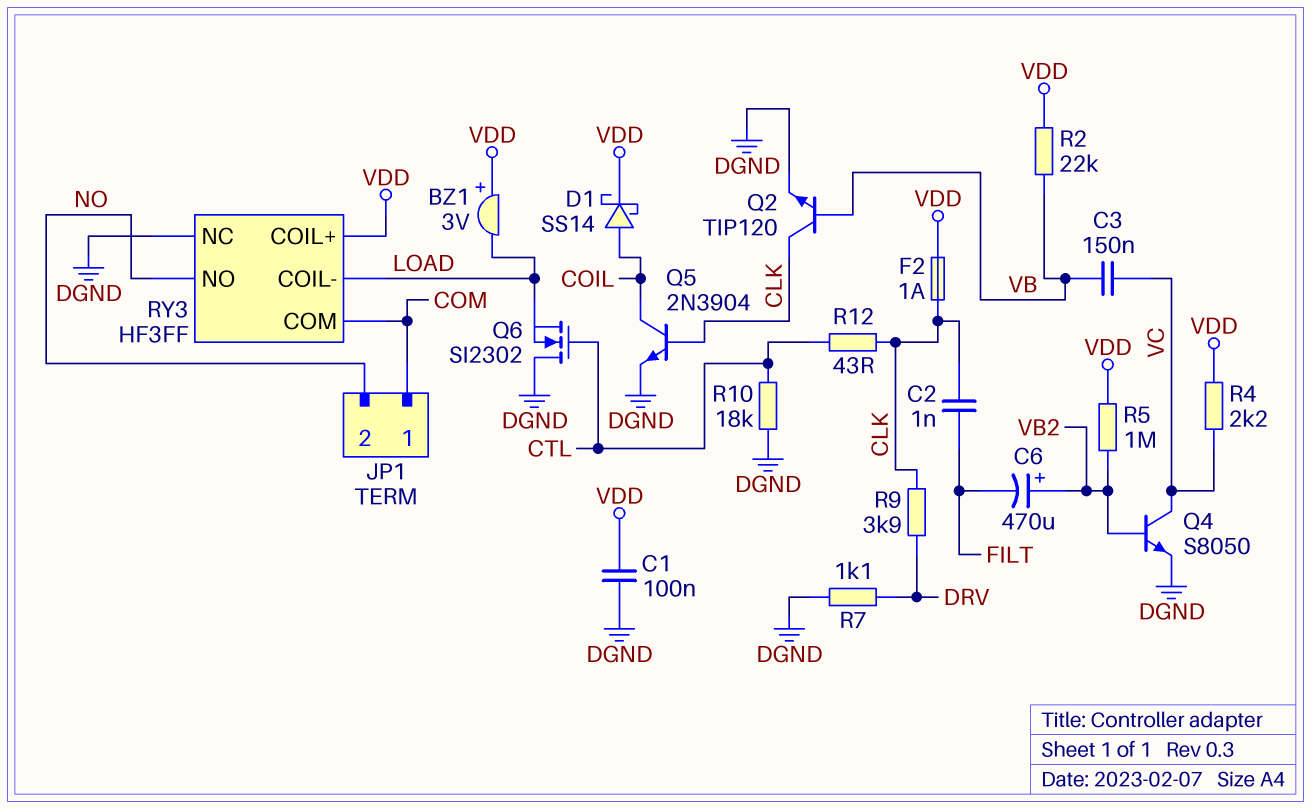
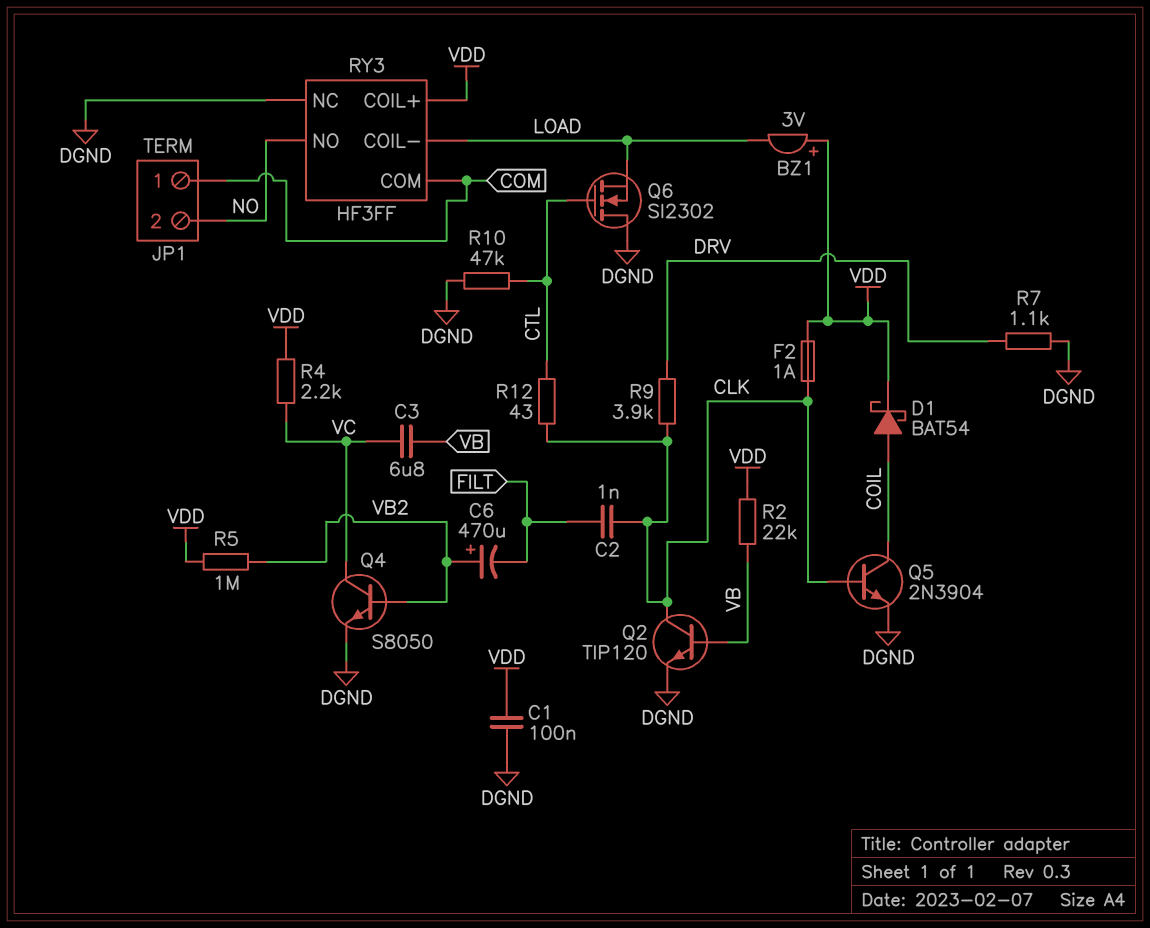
C3: 150nF (VB, VC) -> 6.8uF (VB, VC)
D1: schottky SS14 (A COIL, K VDD) -> schottky BAT54 (A COIL, K VDD)
R10: 18k (CTL, DGND) -> 47k (CTL, DGND)

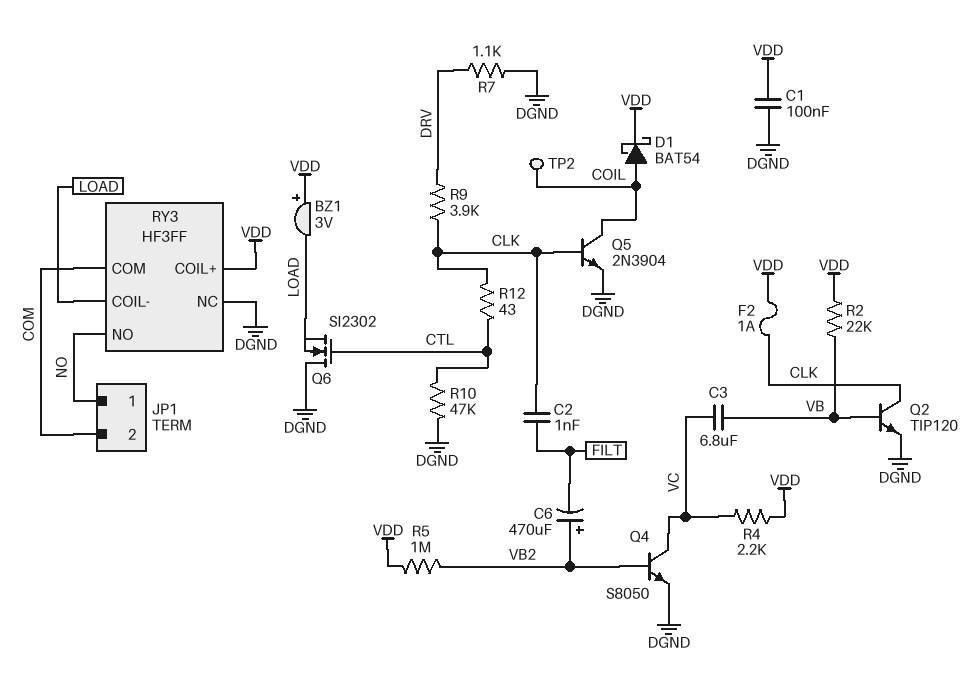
JP1 pin 1: COM -> NO
JP1 pin 2: NO -> COM
TP2: none -> test point (COIL)

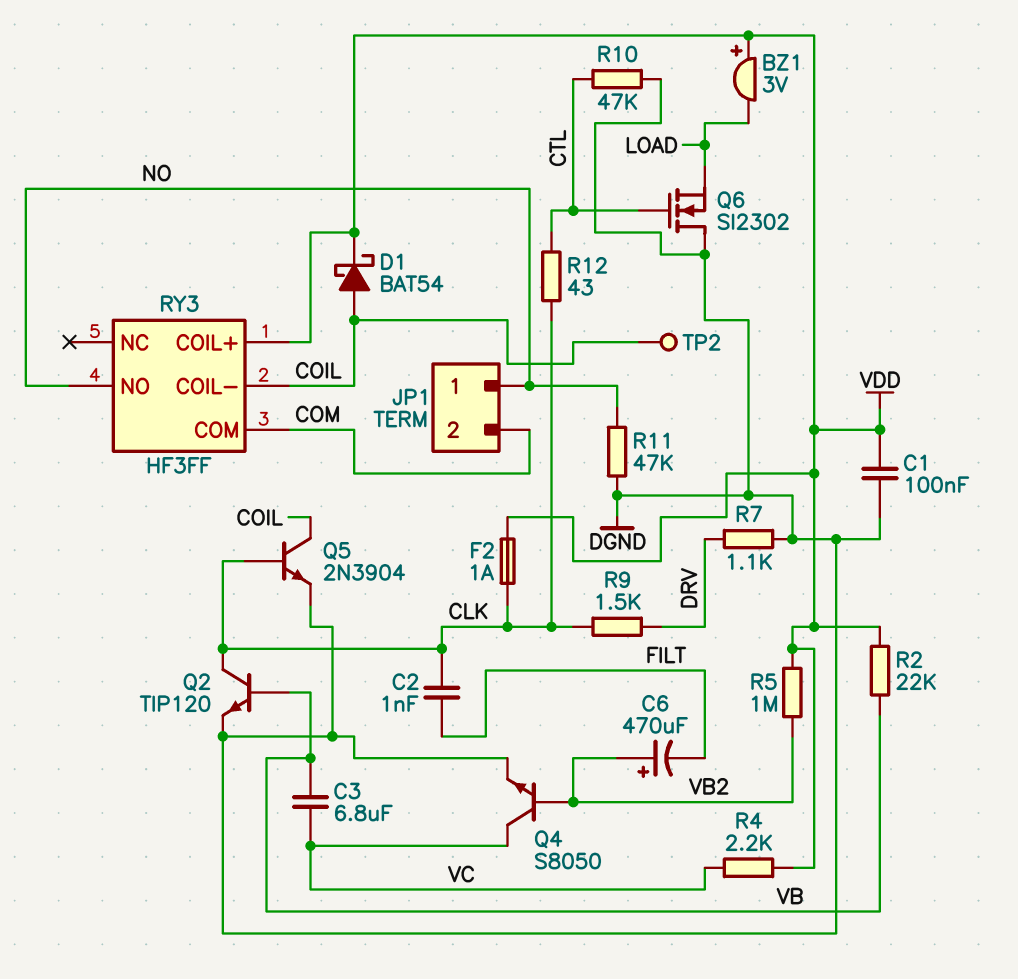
R9: 3.9k (CLK, DRV) -> 1.5k (CLK, DRV)
R11: none -> 47k (DGND, NO)
RY3 pin COIL-: LOAD -> COIL
RY3 pin NC: DGND -> none

